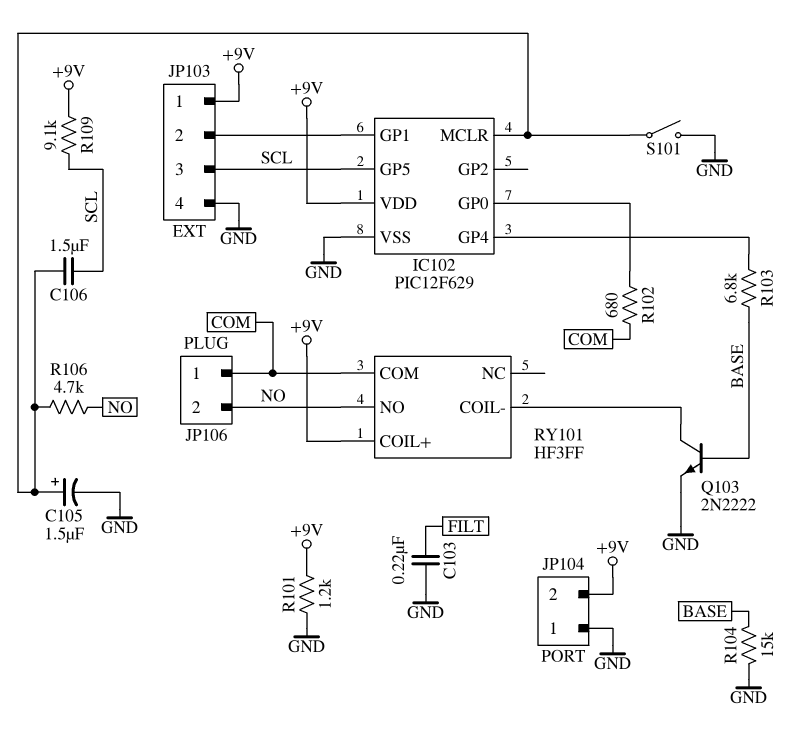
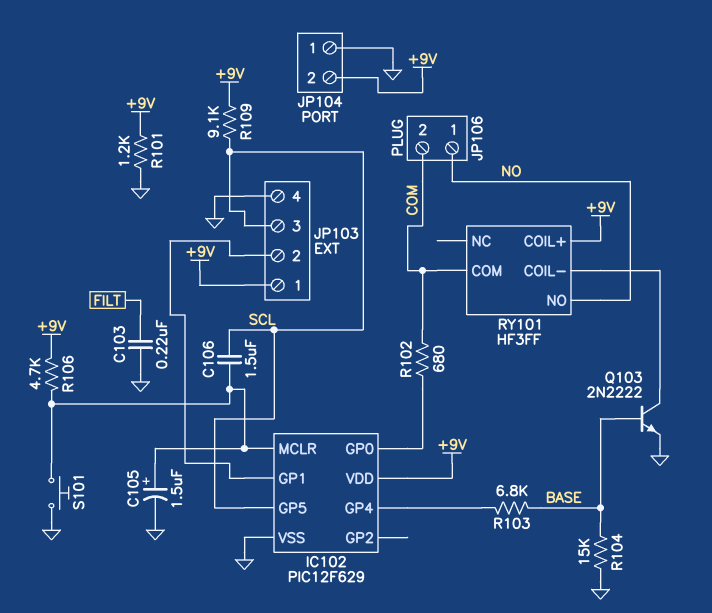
JP106 pin 1: COM -> NO
JP106 pin 2: NO -> COM
R106: 4.7k (IC102/MCLR, NO) -> 4.7k (+9V, IC102/MCLR)
S101: switch (GND, IC102/MCLR) -> button (GND, IC102/MCLR)

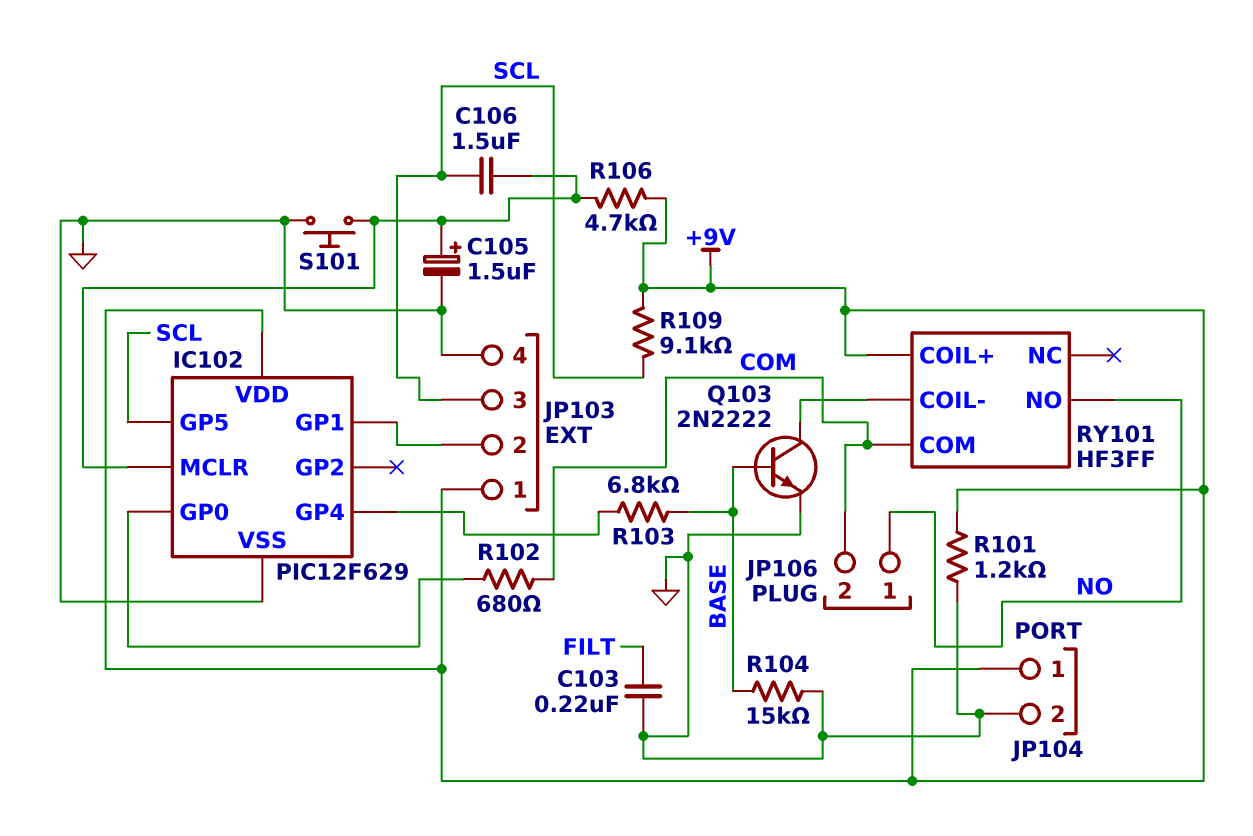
JP104 pin 1: GND -> +9V
JP104 pin 2: +9V -> GND

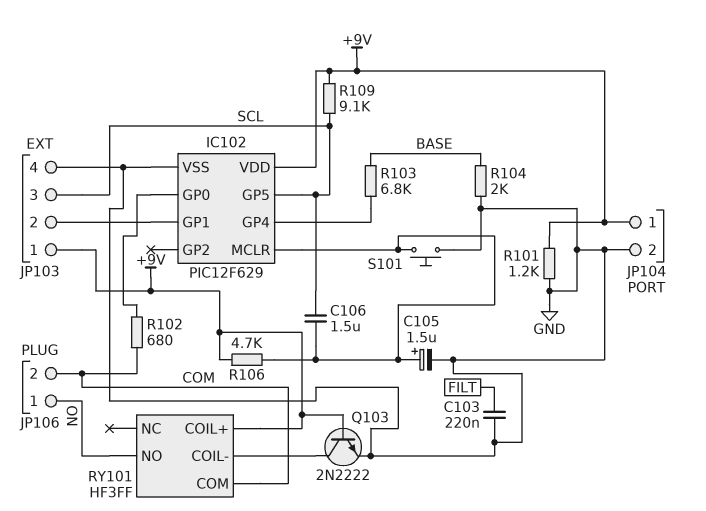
Q103: NPN 2N2222 (B BASE, C RY101/COIL-, E GND) -> NPN 2N2222 (B +9V, C RY101/COIL-, E GND)
R104: 15k (BASE, GND) -> 2k (BASE, GND)

